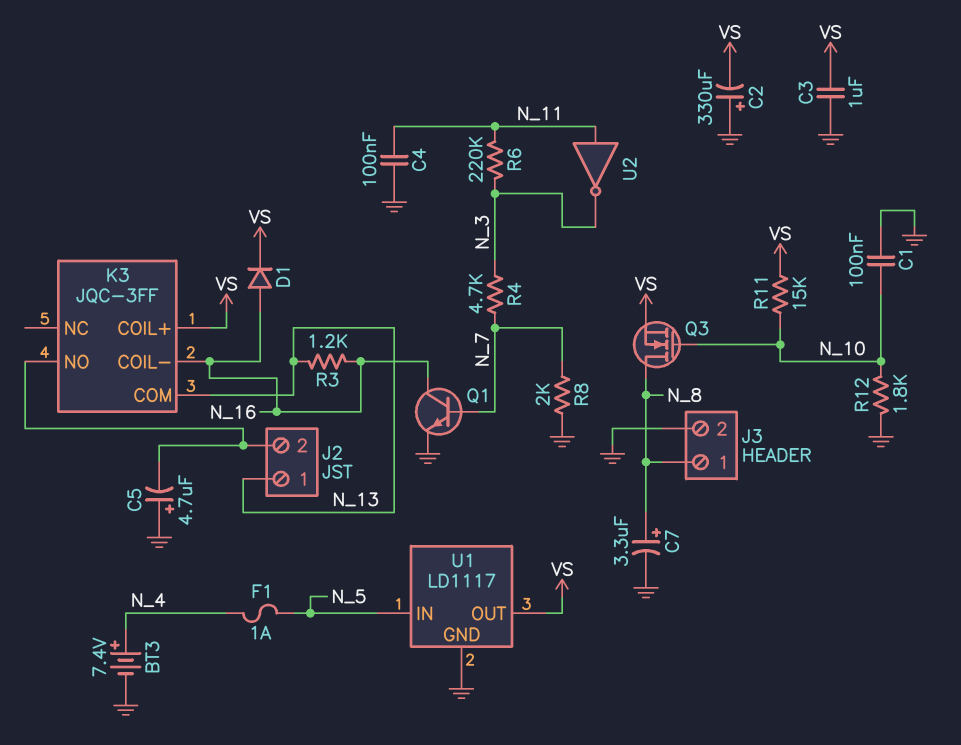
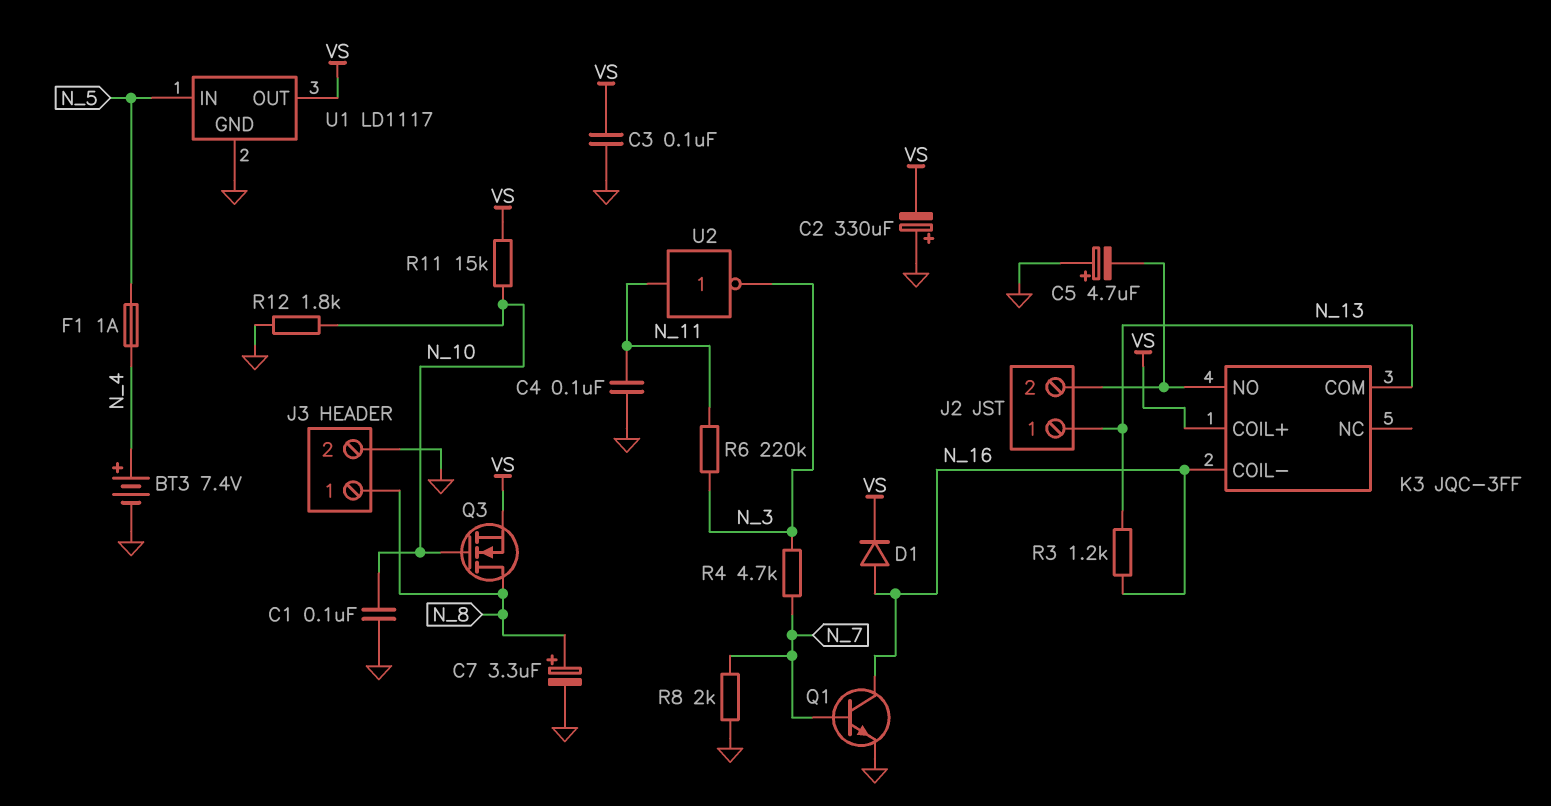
C3: 1uF (GND, VS) -> 100nF (GND, VS)

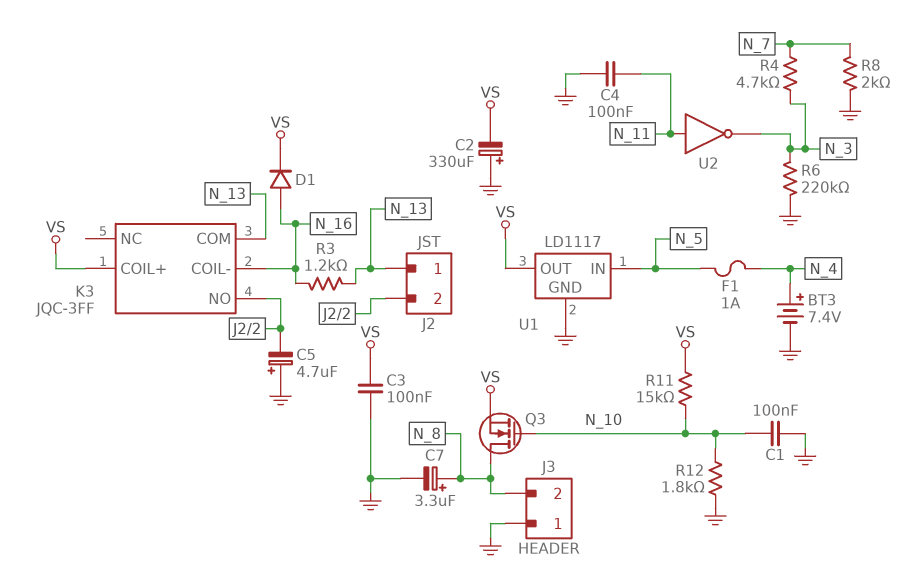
J3 pin 1: N_8 -> GND
J3 pin 2: GND -> N_8
Q1: NPN (B N_7, C N_16, E GND) -> none
R6: 220k (N_3, N_11) -> 220k (GND, N_3)

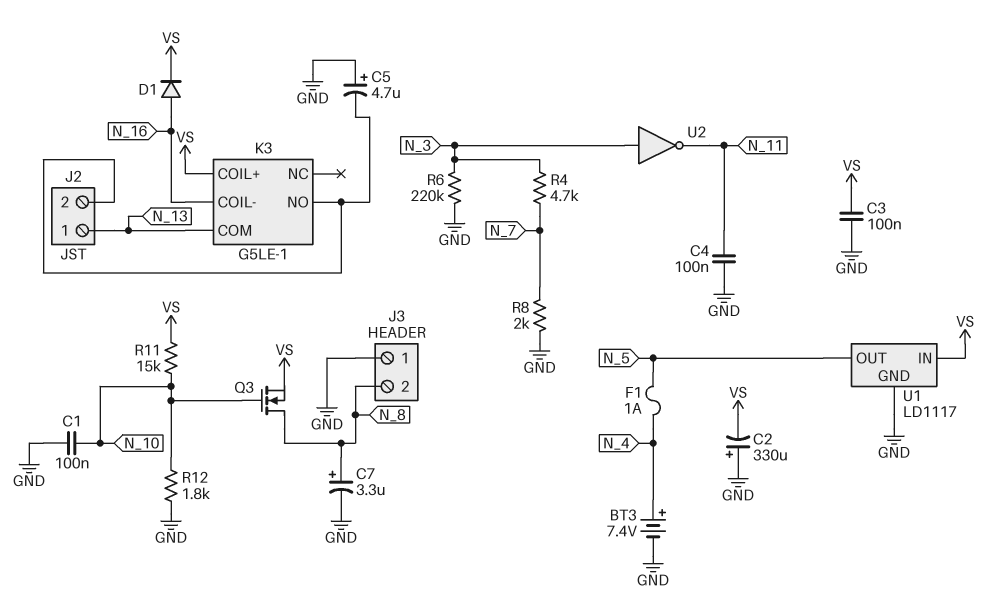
K3: JQC-3FF -> G5LE-1
R3: 1.2k (N_13, N_16) -> none
U1 pin IN: N_5 -> VS
U1 pin OUT: VS -> N_5
U2: NOT (in N_11, out N_3) -> NOT (in N_3, out N_11)

